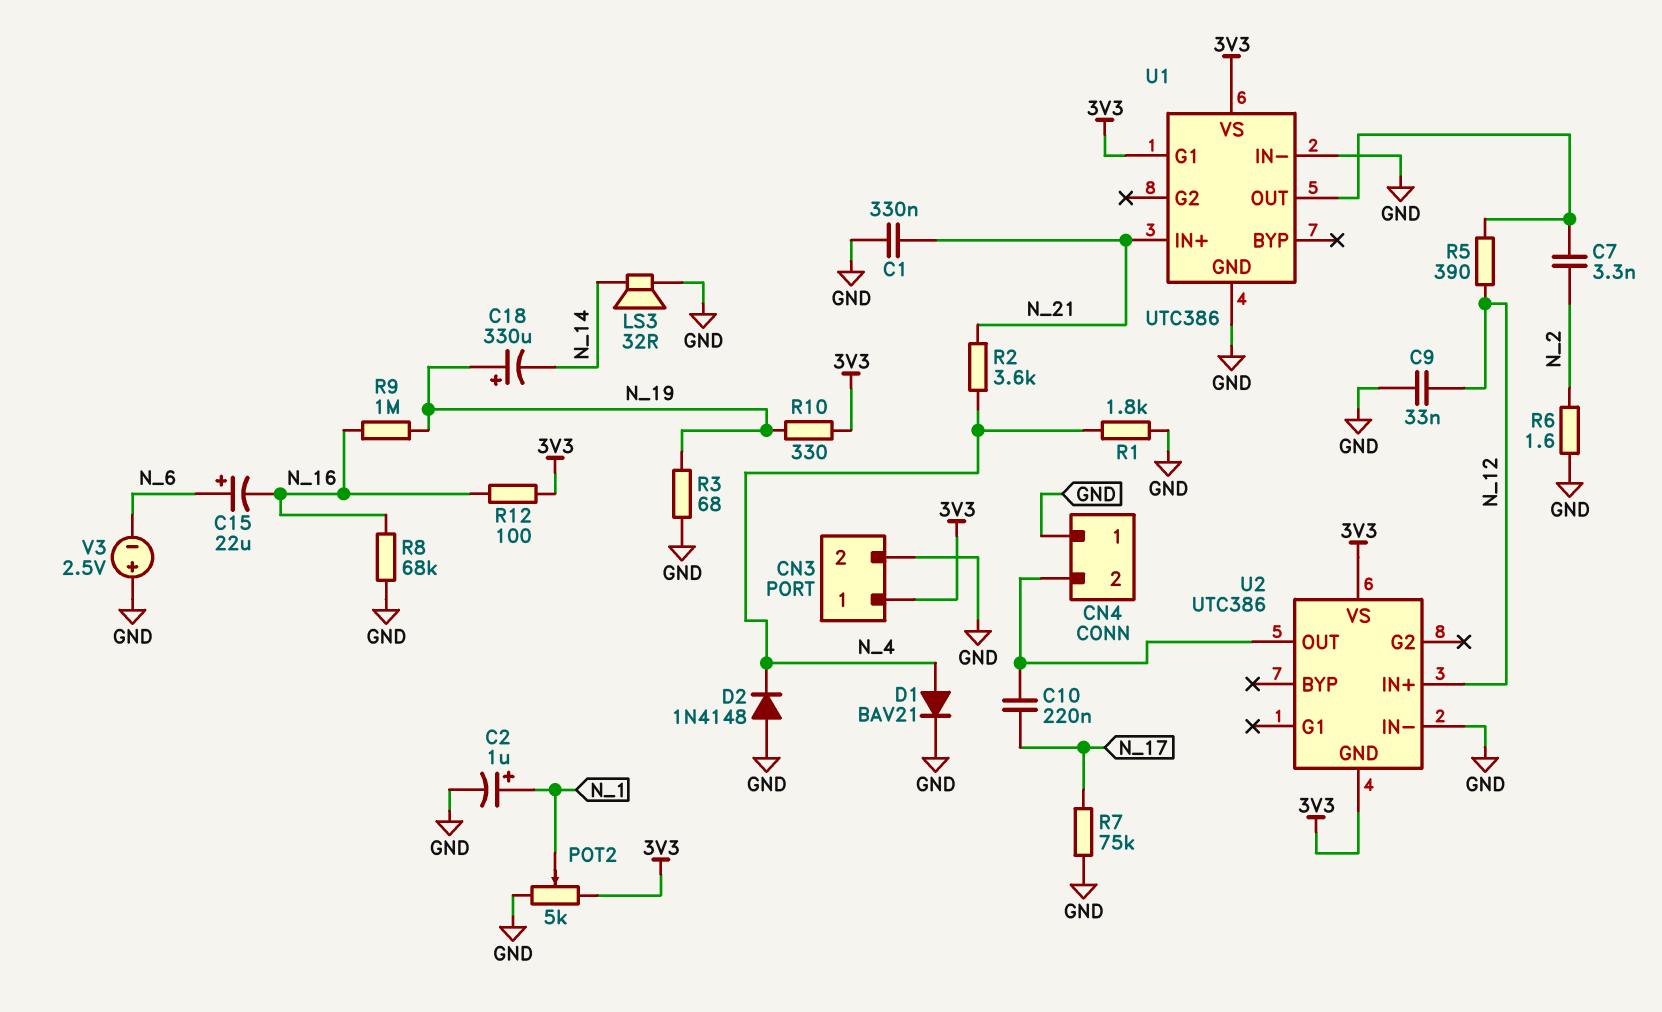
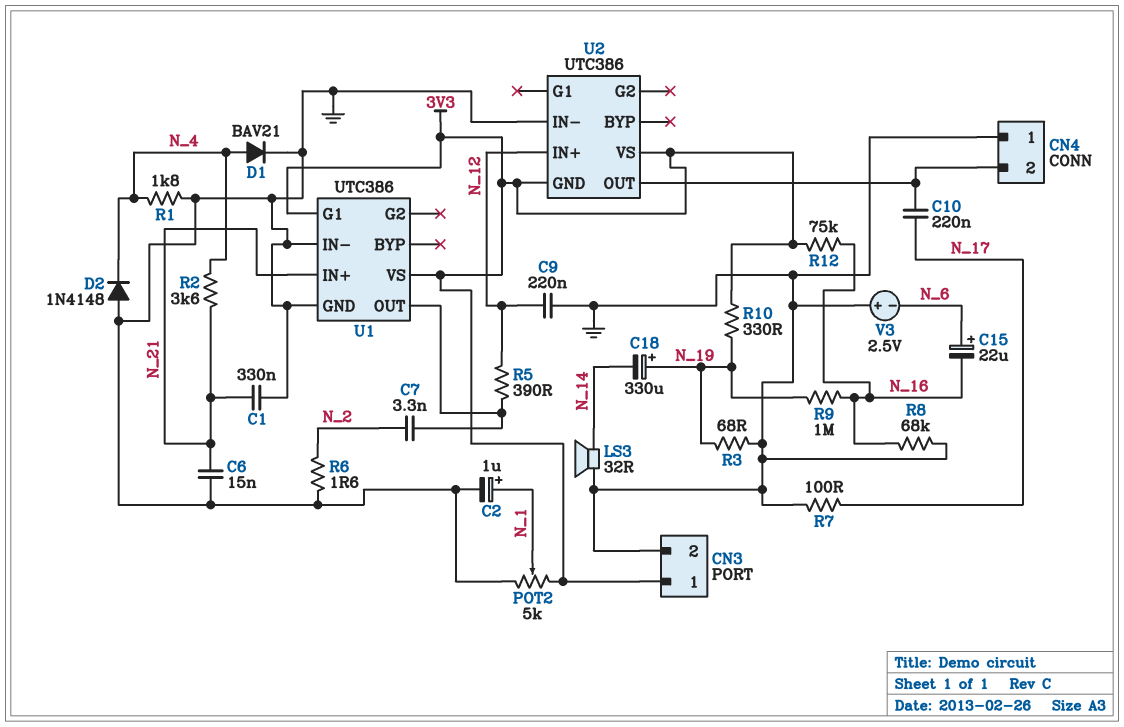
C6: none -> 15nF (GND, N_21)
C9: 33nF (GND, N_12) -> 220nF (GND, N_12)
R7: 75k (GND, N_17) -> 100 (GND, N_17)
R12: 100 (3V3, N_16) -> 75k (3V3, N_16)

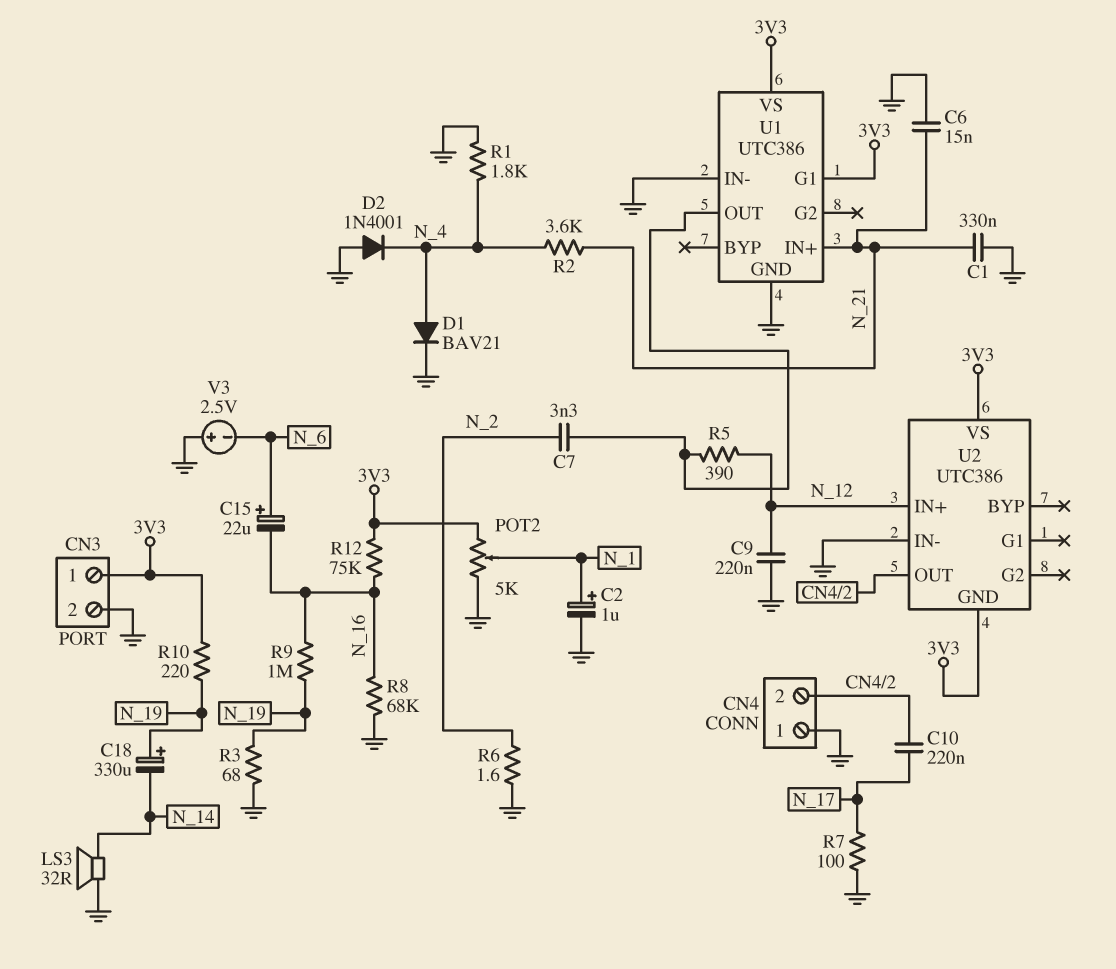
D2: diode 1N4148 (A GND, K N_4) -> diode 1N4001 (A GND, K N_4)
R10: 330 (3V3, N_19) -> 220 (3V3, N_19)

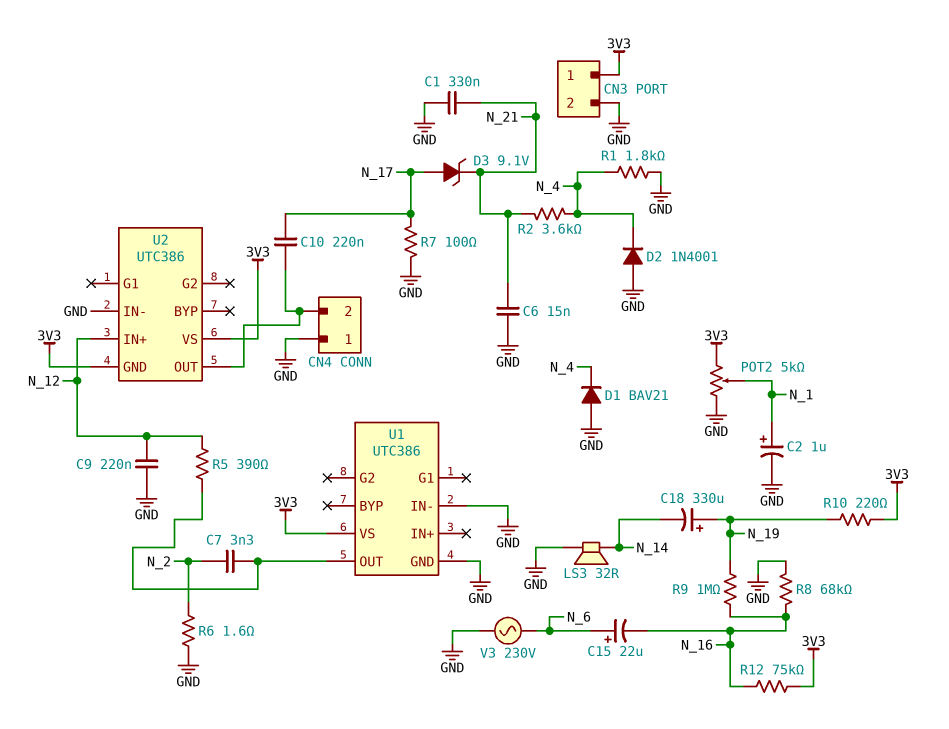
D1: diode BAV21 (A N_4, K GND) -> diode BAV21 (A GND, K N_4)
D3: none -> zener 9.1V (A N_17, K N_21)
R3: 68 (GND, N_19) -> none
U1 pin G1: 3V3 -> none
U1 pin IN+: N_21 -> none
V3: 2.5V (plus GND, minus N_6) -> AC 230V (GND, N_6)

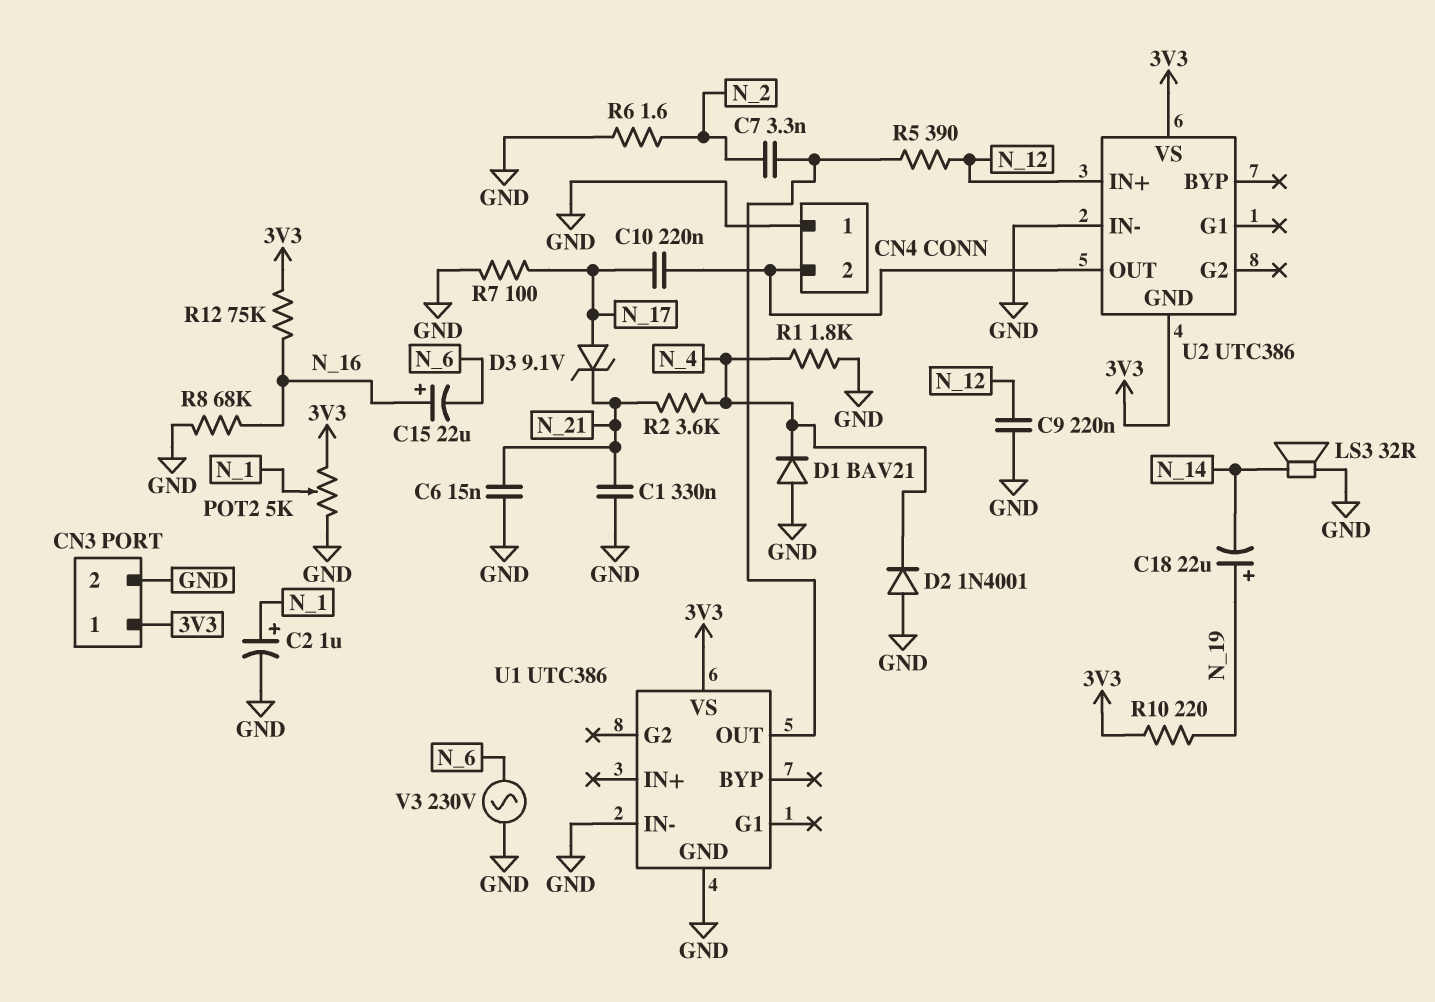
C15: 22uF (plus N_6, minus N_16) -> 22uF (plus N_16, minus N_6)
C18: 330uF (plus N_19, minus N_14) -> 22uF (plus N_19, minus N_14)
R9: 1M (N_16, N_19) -> none

